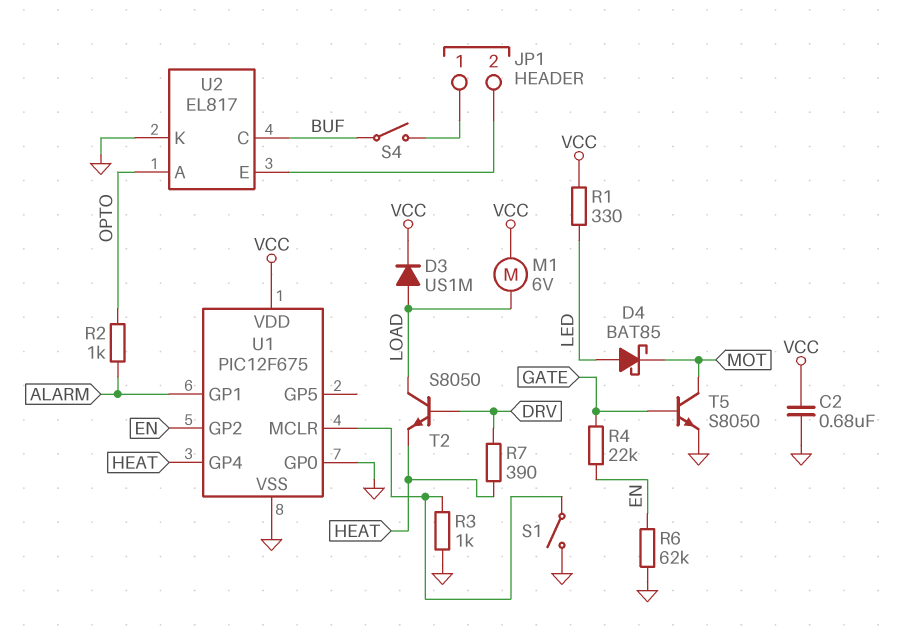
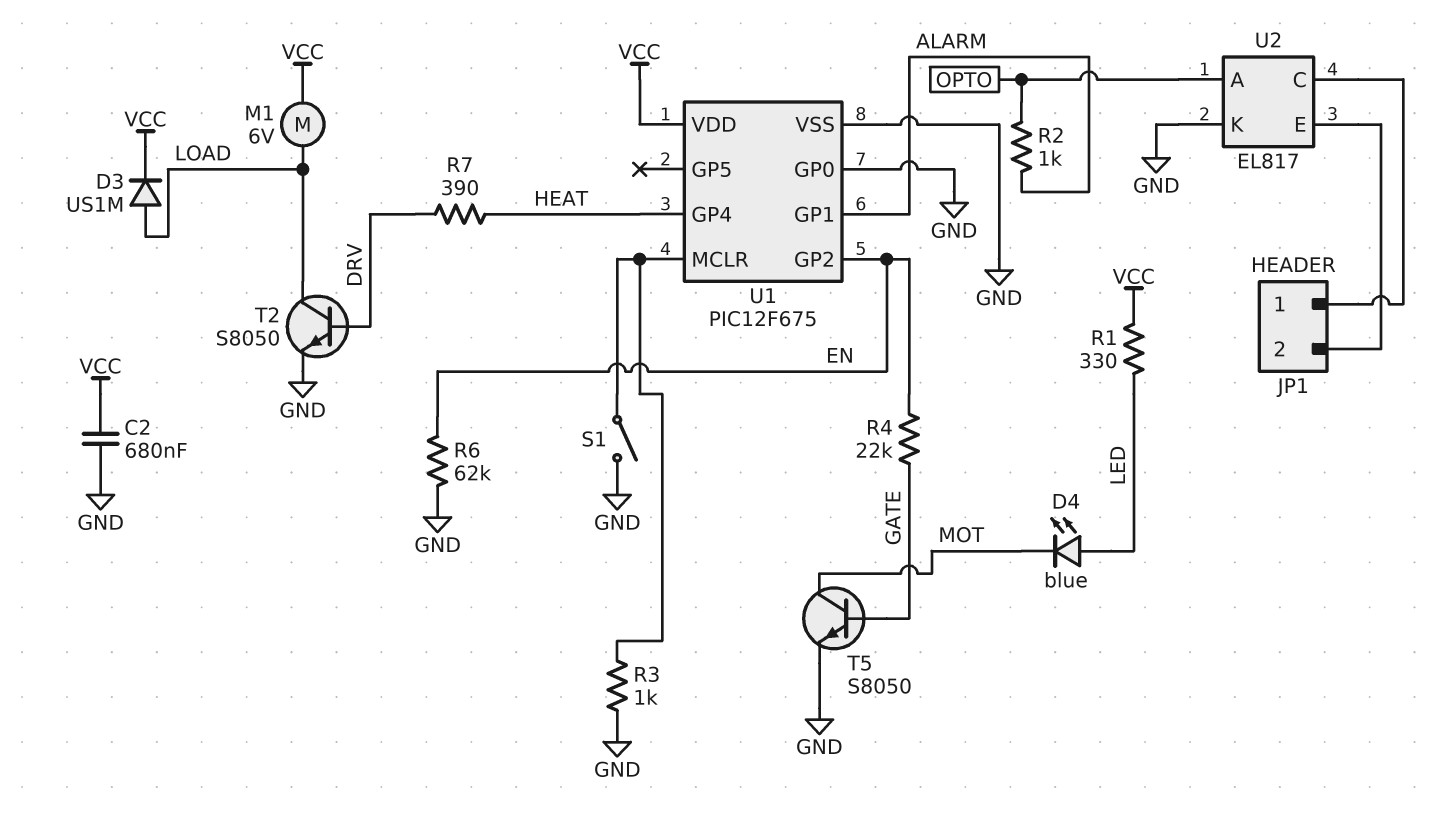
D4: schottky BAT85 (A LED, K MOT) -> LED blue (A LED, K MOT)
S4: switch (BUF, JP1/1) -> none
T2: NPN S8050 (B DRV, C LOAD, E HEAT) -> NPN S8050 (B DRV, C LOAD, E GND)
U2 pin C: BUF -> JP1/1

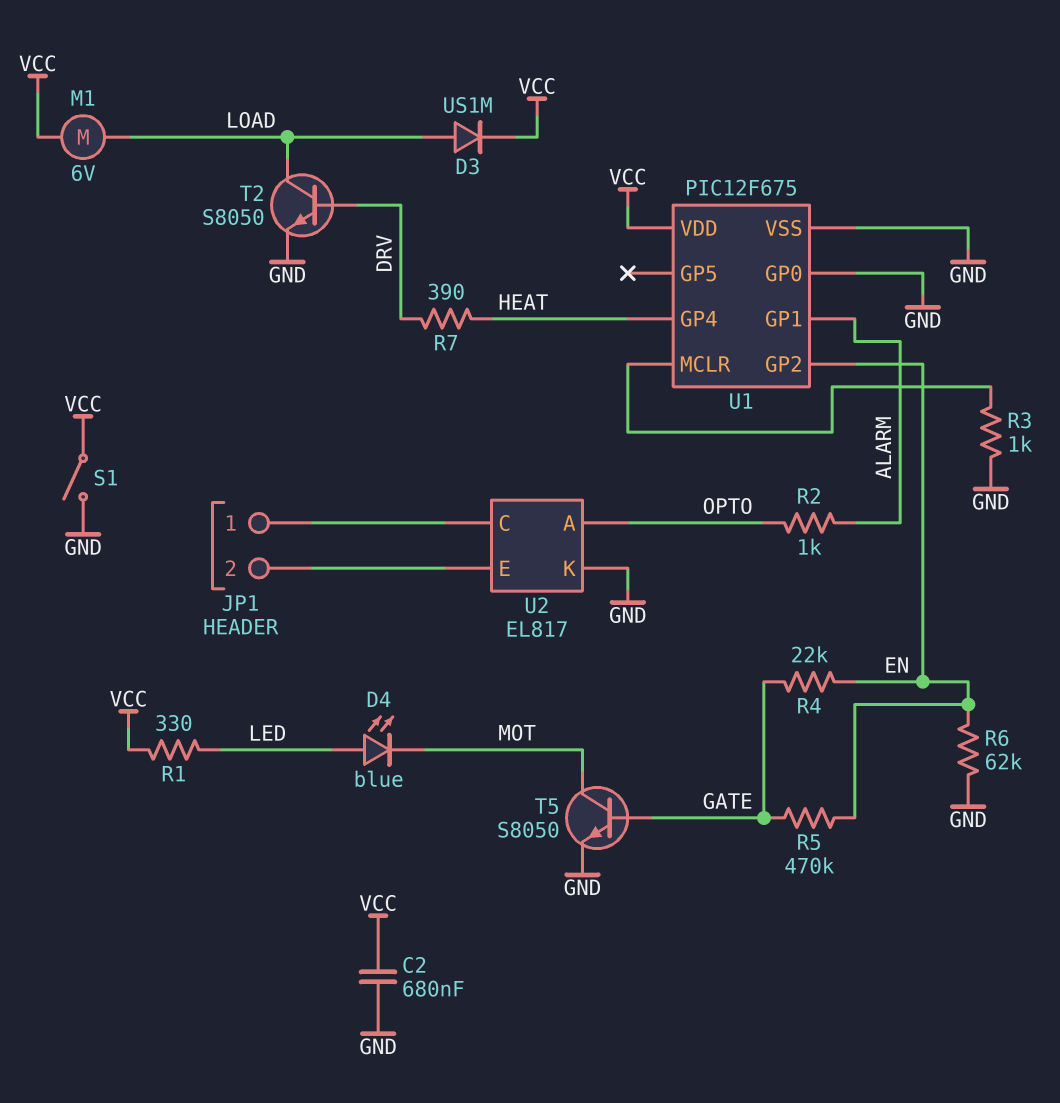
R5: none -> 470k (EN, GATE)
S1: switch (GND, U1/MCLR) -> switch (GND, VCC)

